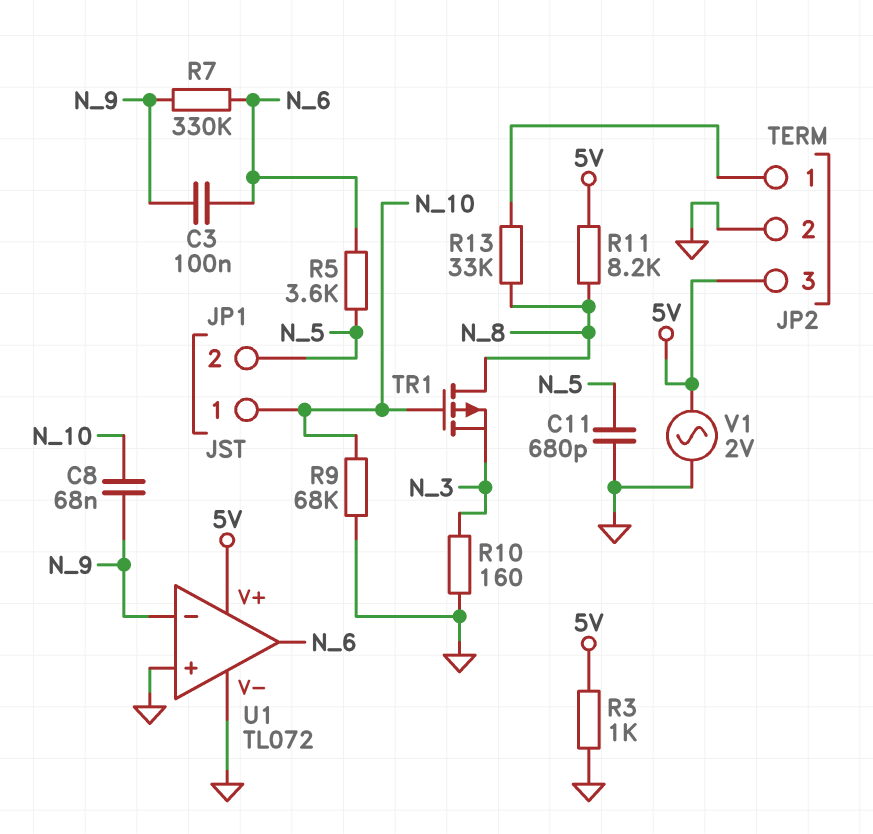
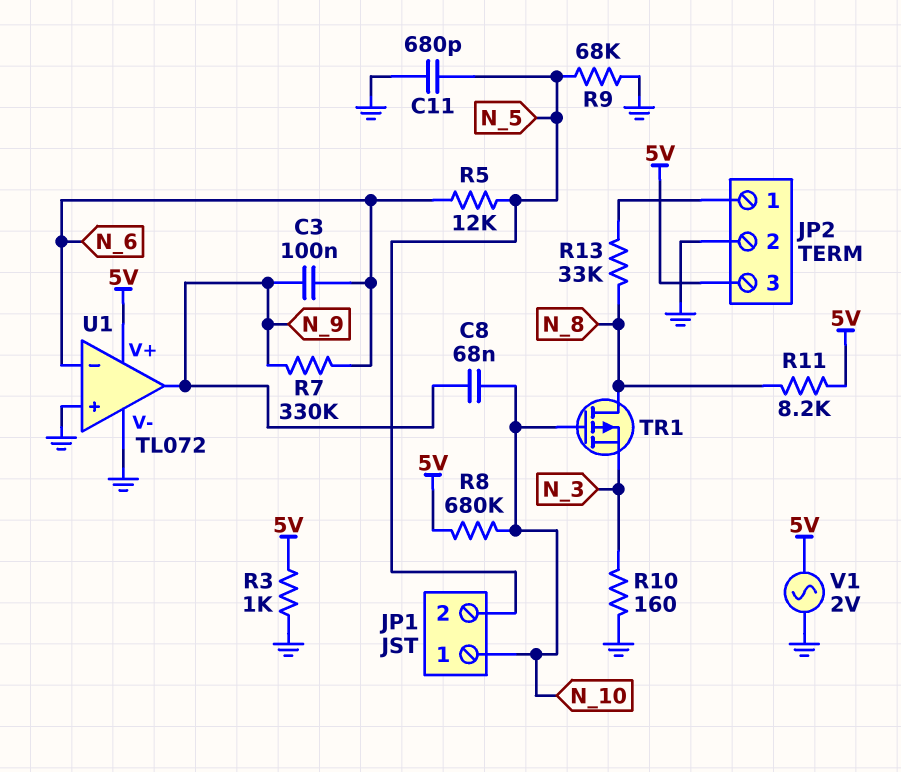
R5: 3.6k (N_5, N_6) -> 12k (N_5, N_6)
R8: none -> 680k (5V, N_10)
R9: 68k (GND, N_10) -> 68k (GND, N_5)
U1 pin in-: N_9 -> N_6
U1 pin out: N_6 -> N_9

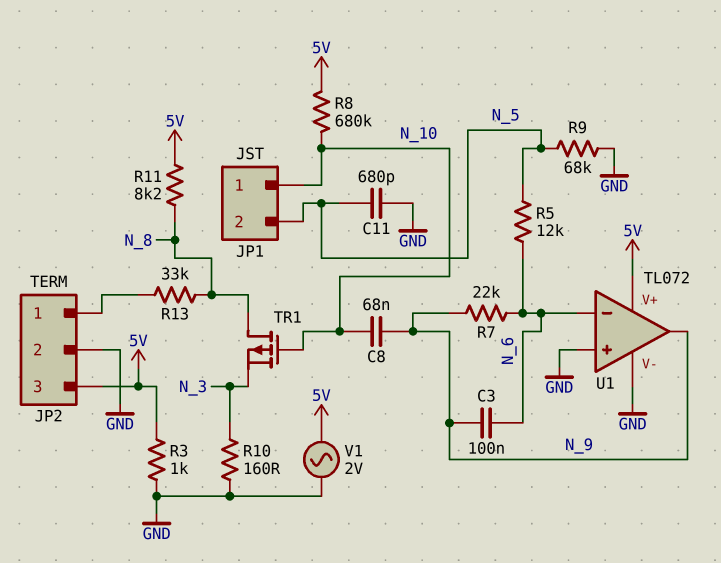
R7: 330k (N_6, N_9) -> 22k (N_6, N_9)

